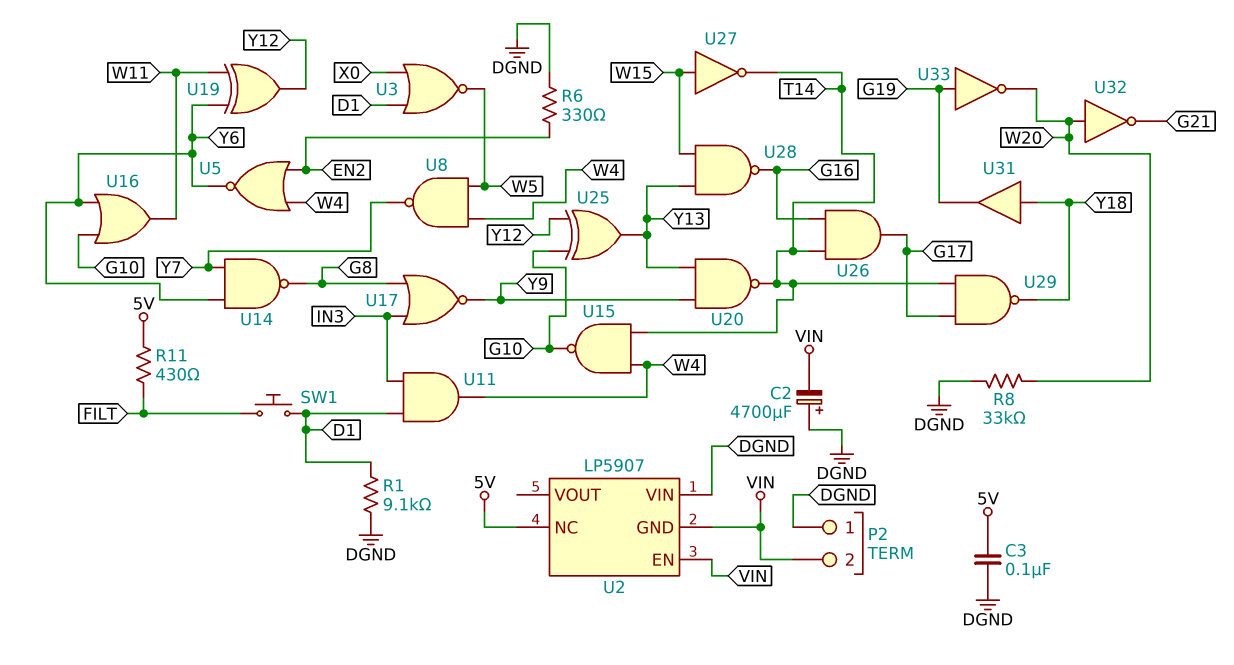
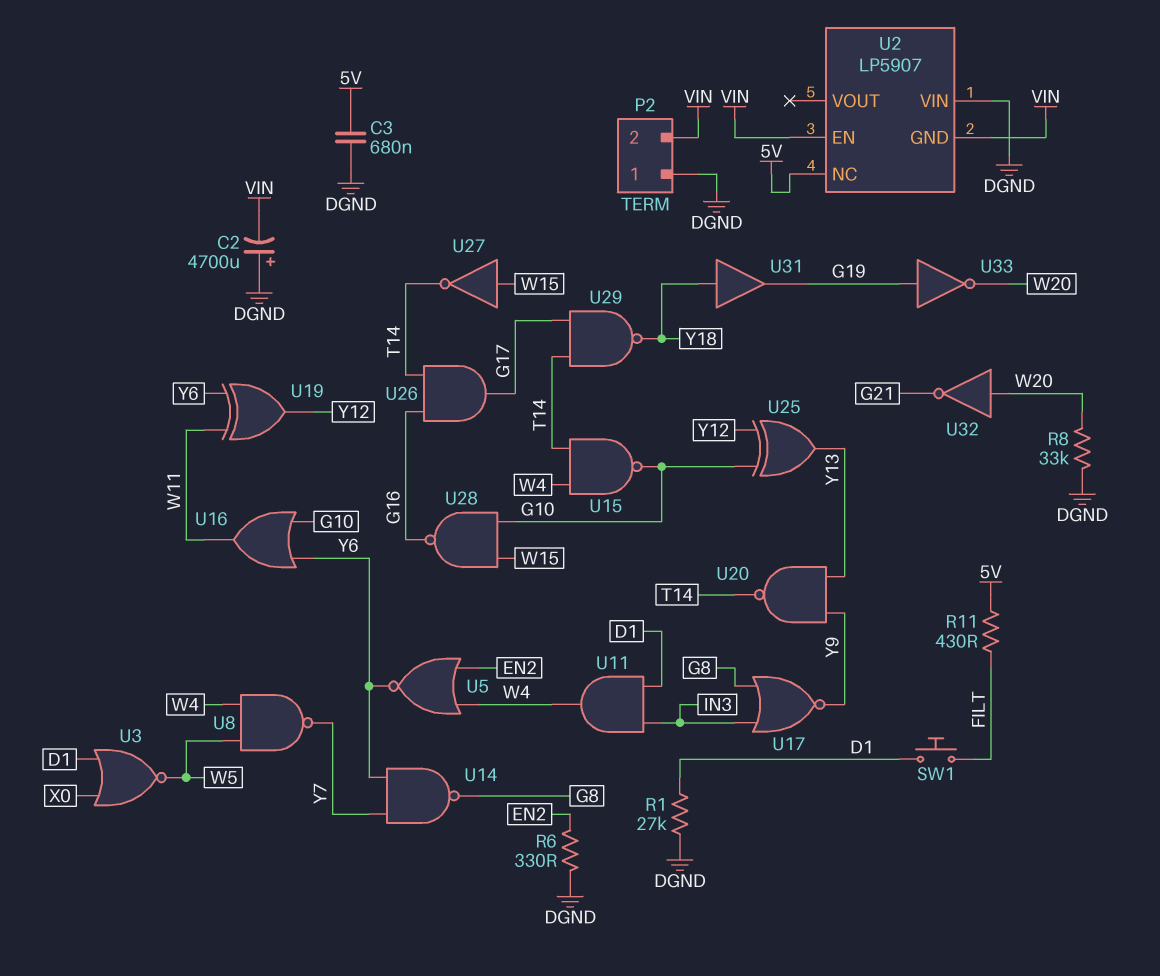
C3: 100nF (5V, DGND) -> 680nF (5V, DGND)
R1: 9.1k (D1, DGND) -> 27k (D1, DGND)
U28: NAND (in W15, in Y13, out G16) -> NAND (in G10, in W15, out G16)

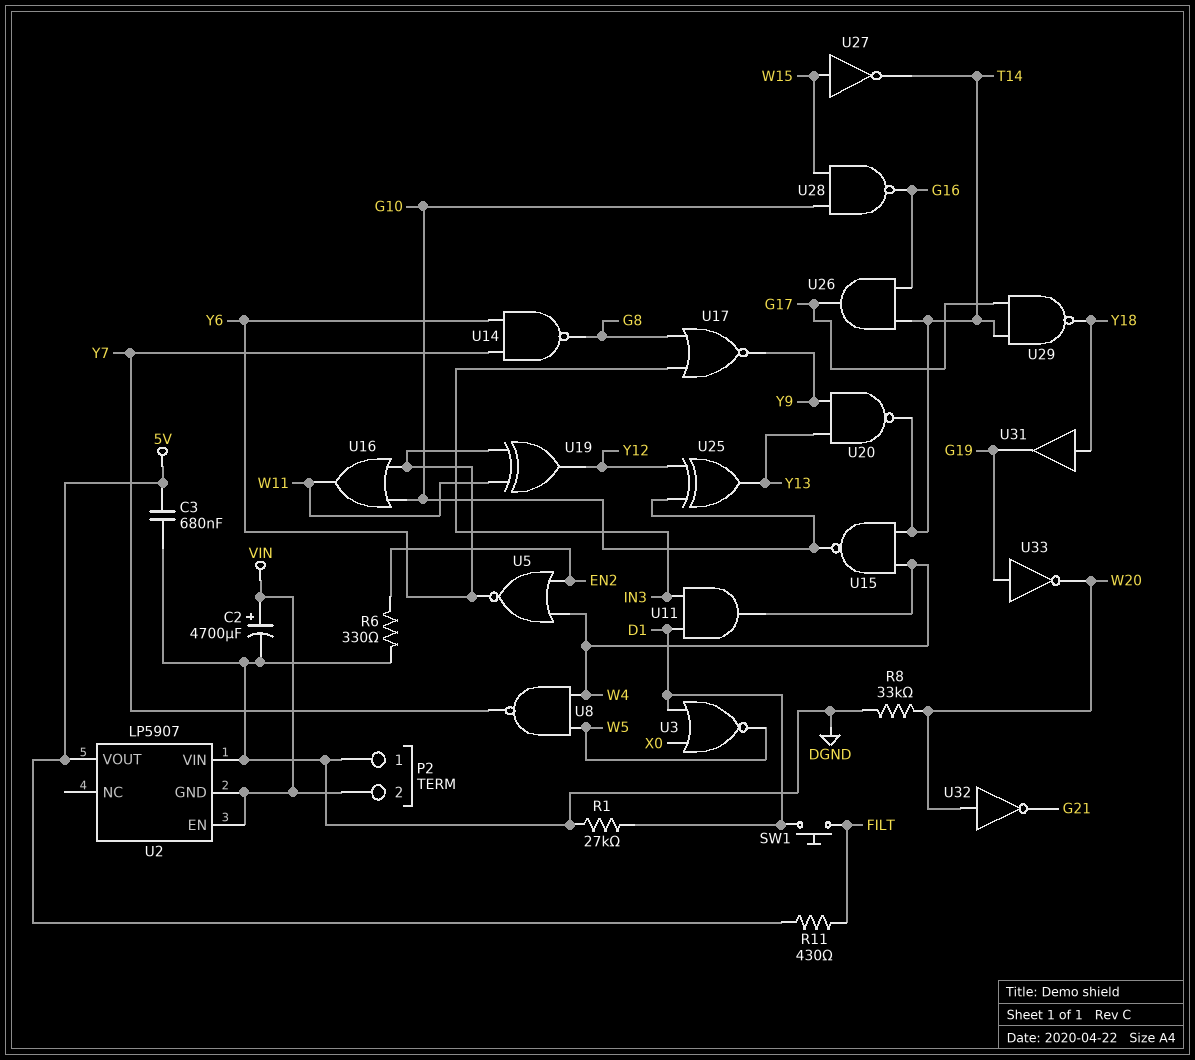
C2: 4700uF (plus DGND, minus VIN) -> 4700uF (plus VIN, minus DGND)
U2 pin NC: 5V -> none
U2 pin VOUT: none -> 5V

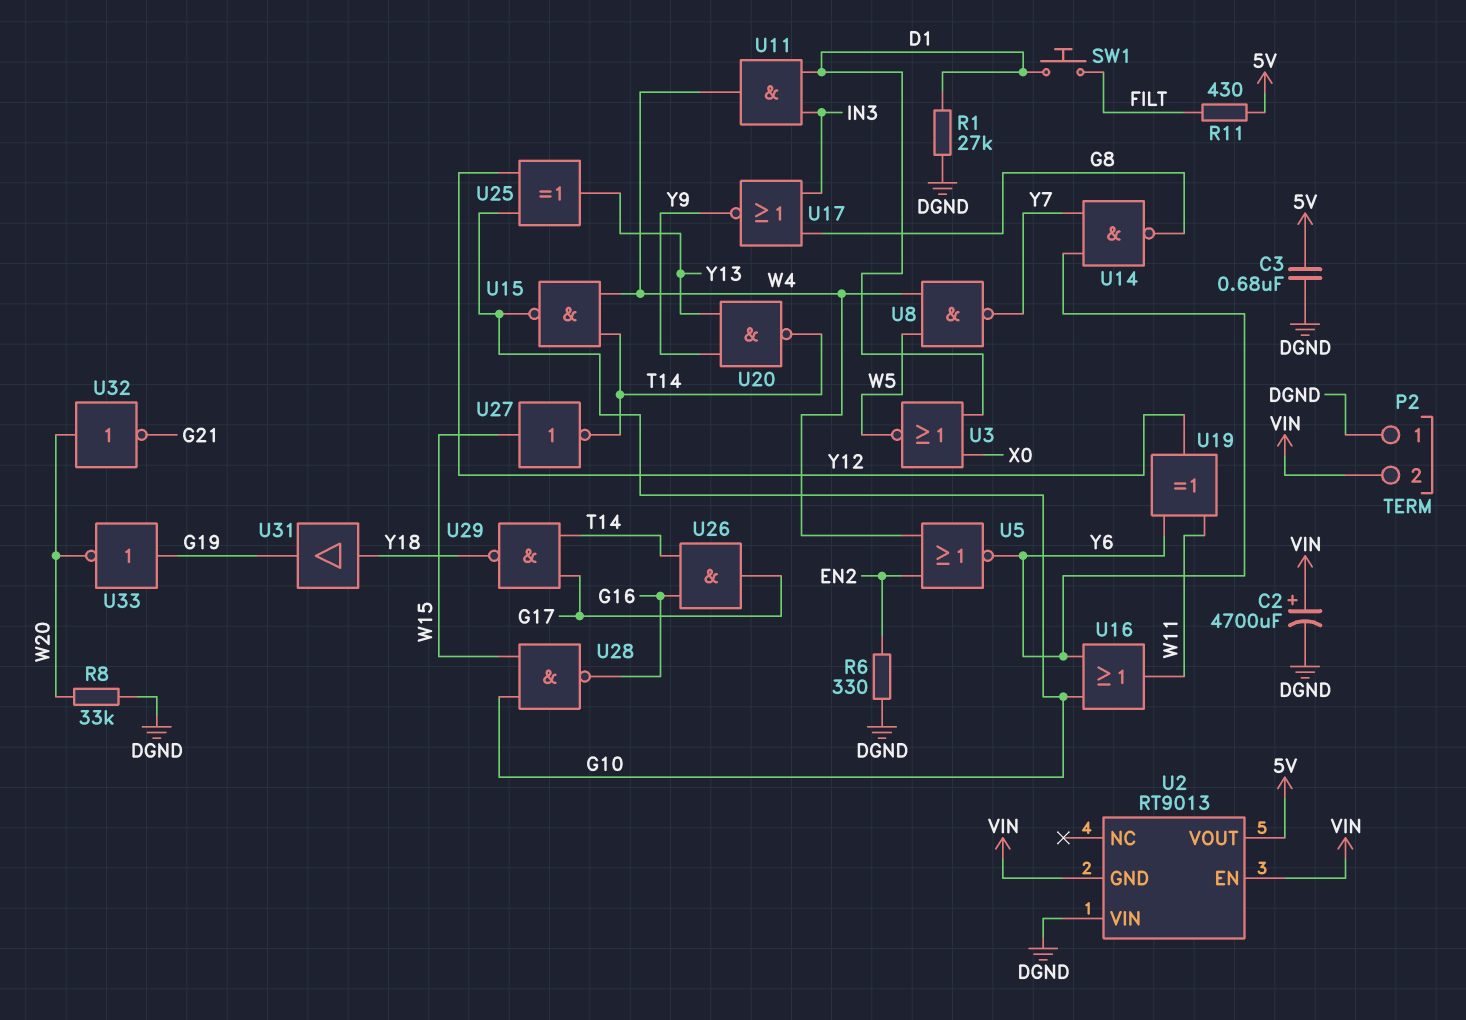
U2: LP5907 -> RT9013

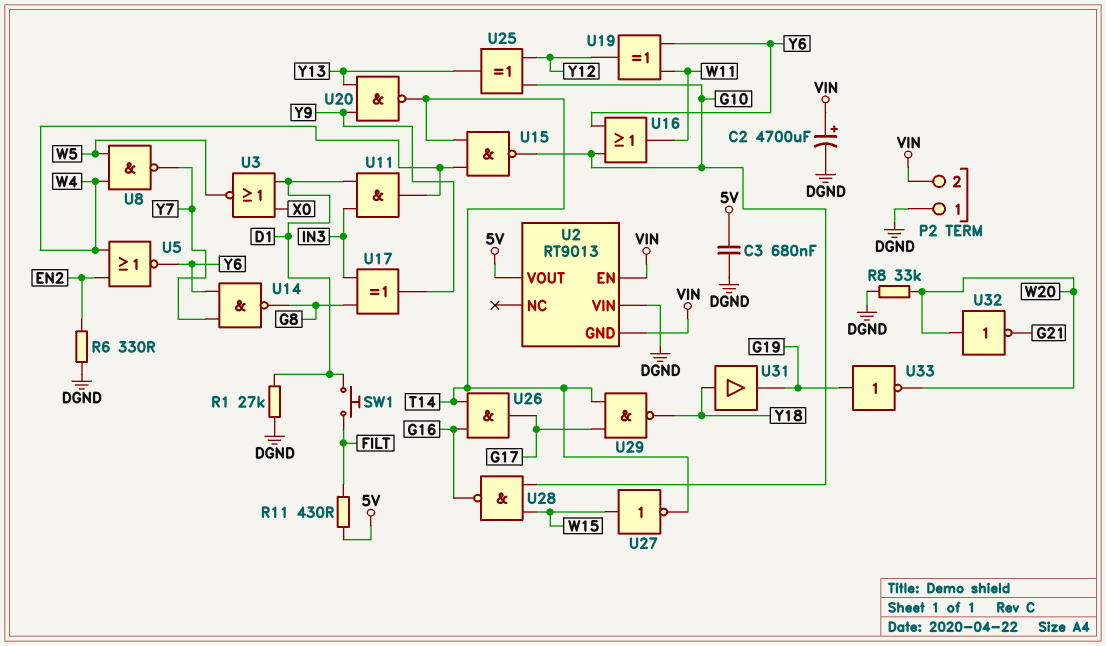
U17: NOR (in G8, in IN3, out Y9) -> XOR (in G8, in IN3, out Y9)

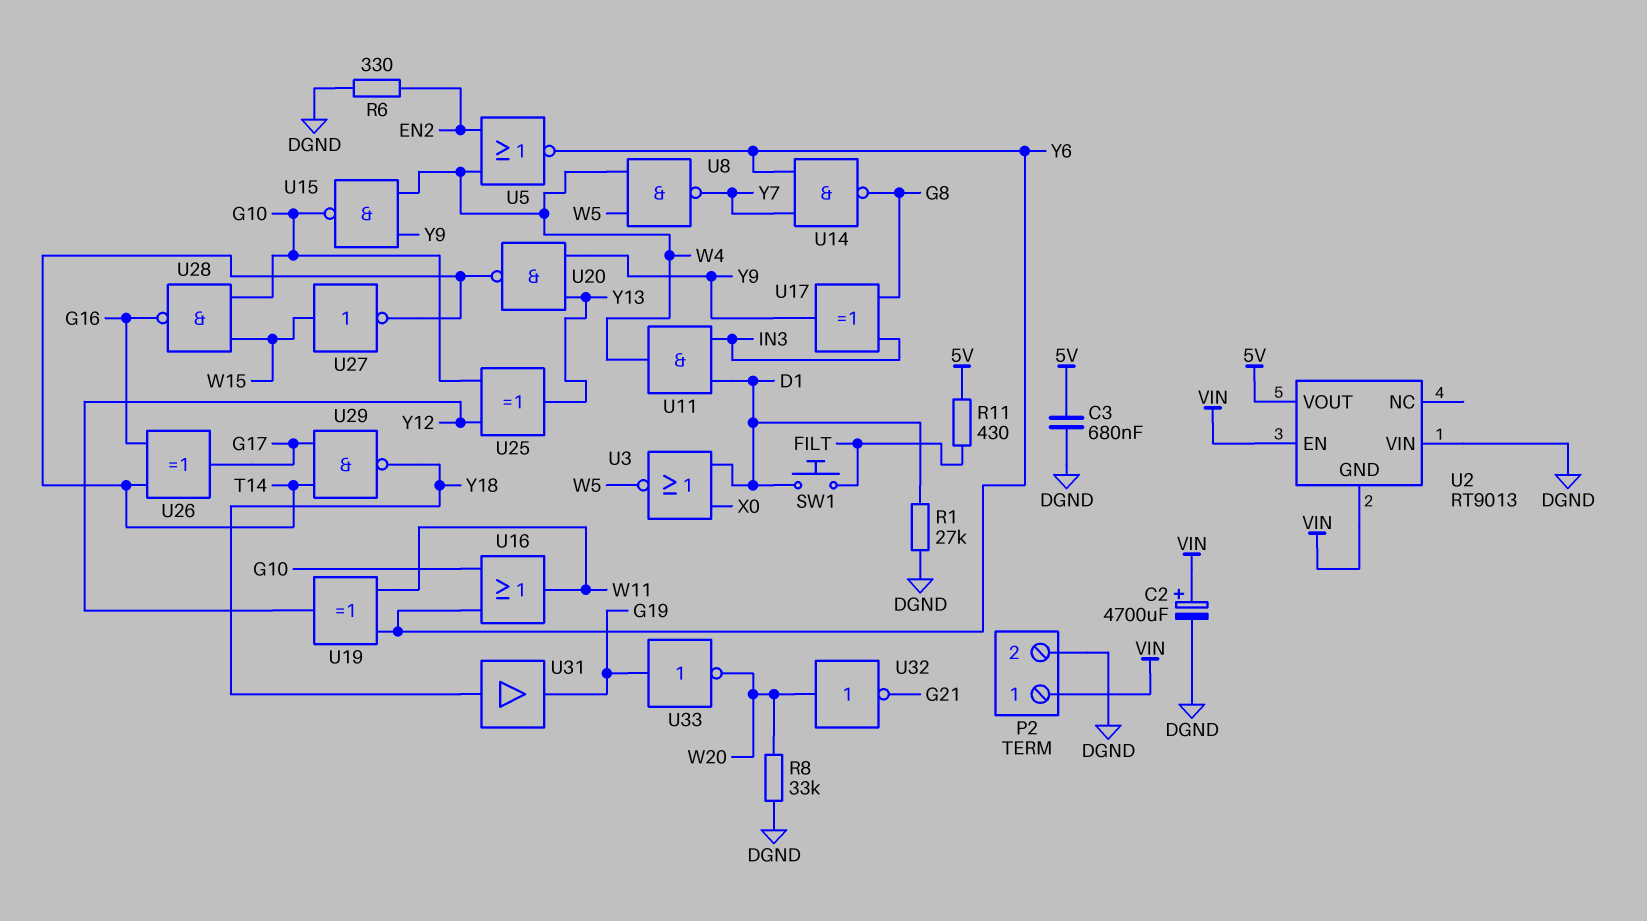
P2 pin 1: DGND -> VIN
P2 pin 2: VIN -> DGND
U15: NAND (in T14, in W4, out G10) -> NAND (in W4, in Y9, out G10)
U26: AND (in G16, in T14, out G17) -> XOR (in G16, in T14, out G17)

